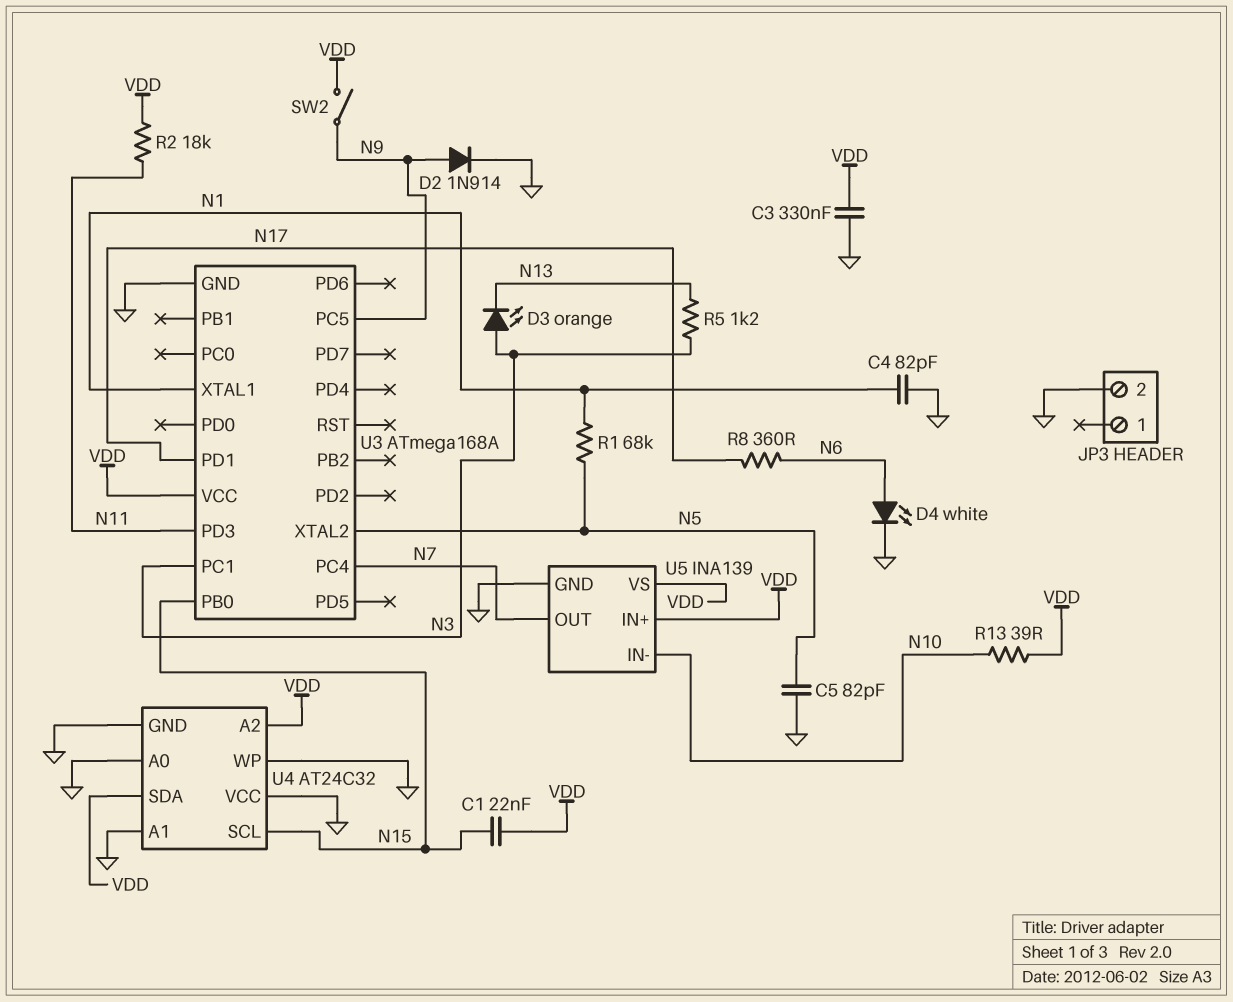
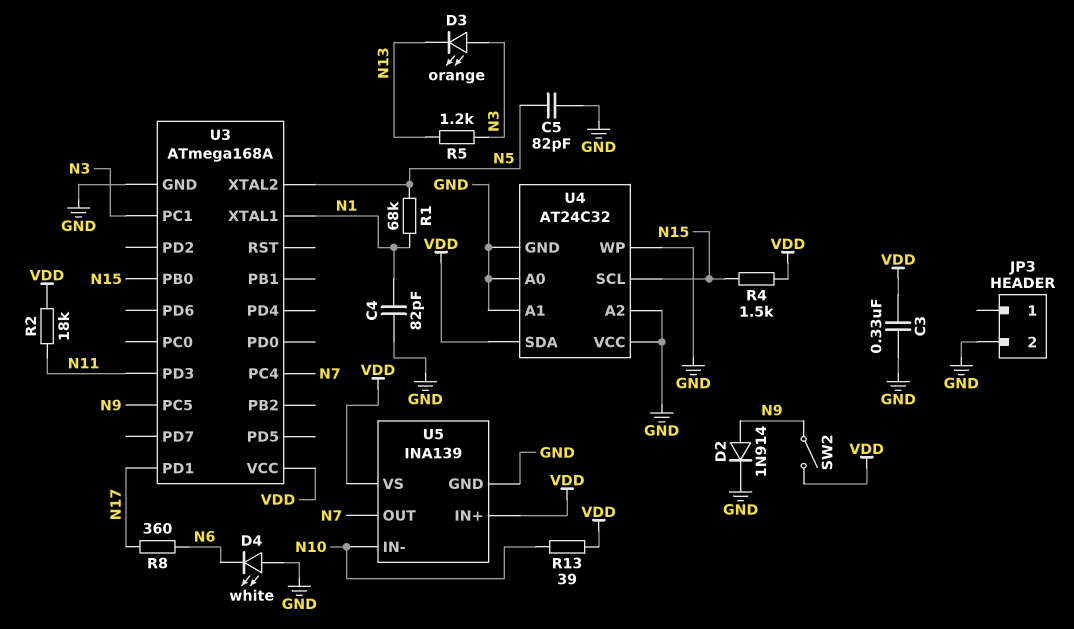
C1: 22nF (N15, VDD) -> none
D4: LED white (A N6, K GND) -> LED white (A GND, K N6)
R4: none -> 1.5k (N15, VDD)
U4 pin A2: VDD -> GND

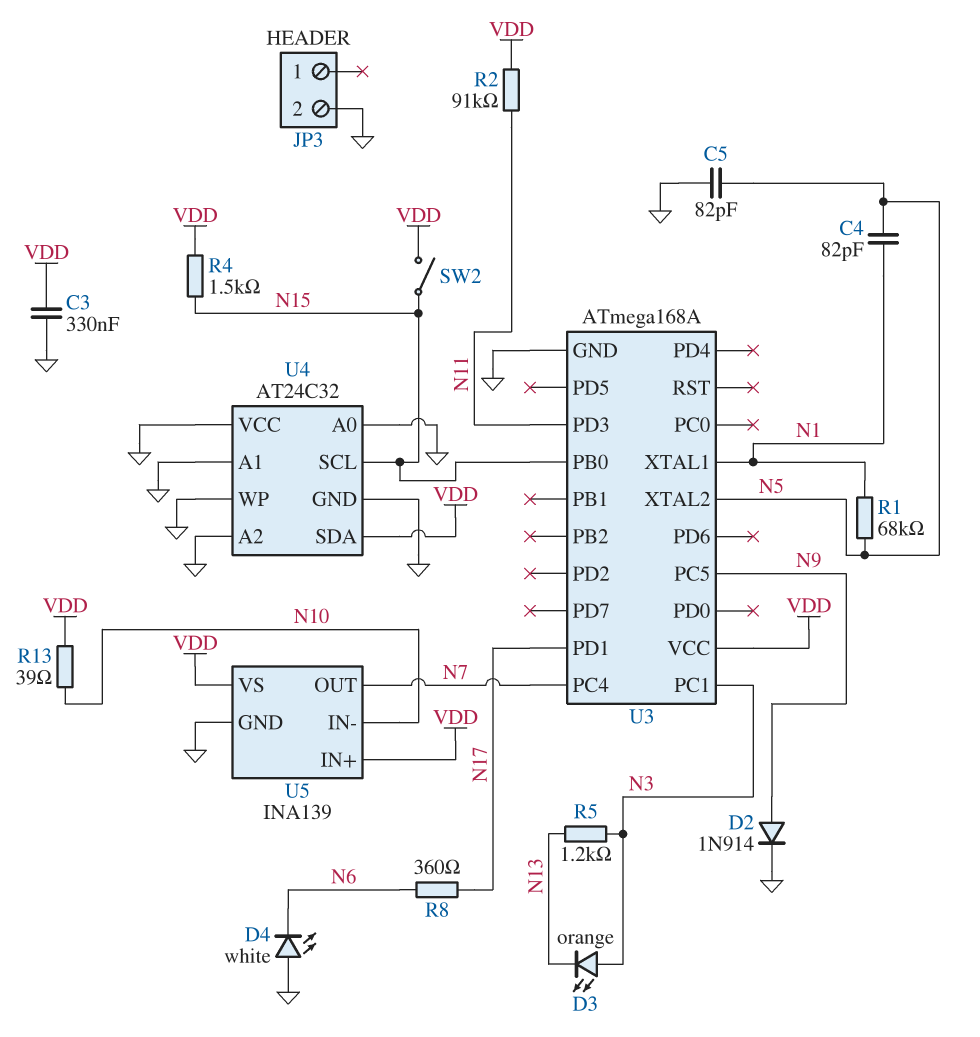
C4: 82pF (GND, N1) -> 82pF (N1, N5)
R2: 18k (N11, VDD) -> 91k (N11, VDD)
SW2: switch (N9, VDD) -> switch (N15, VDD)

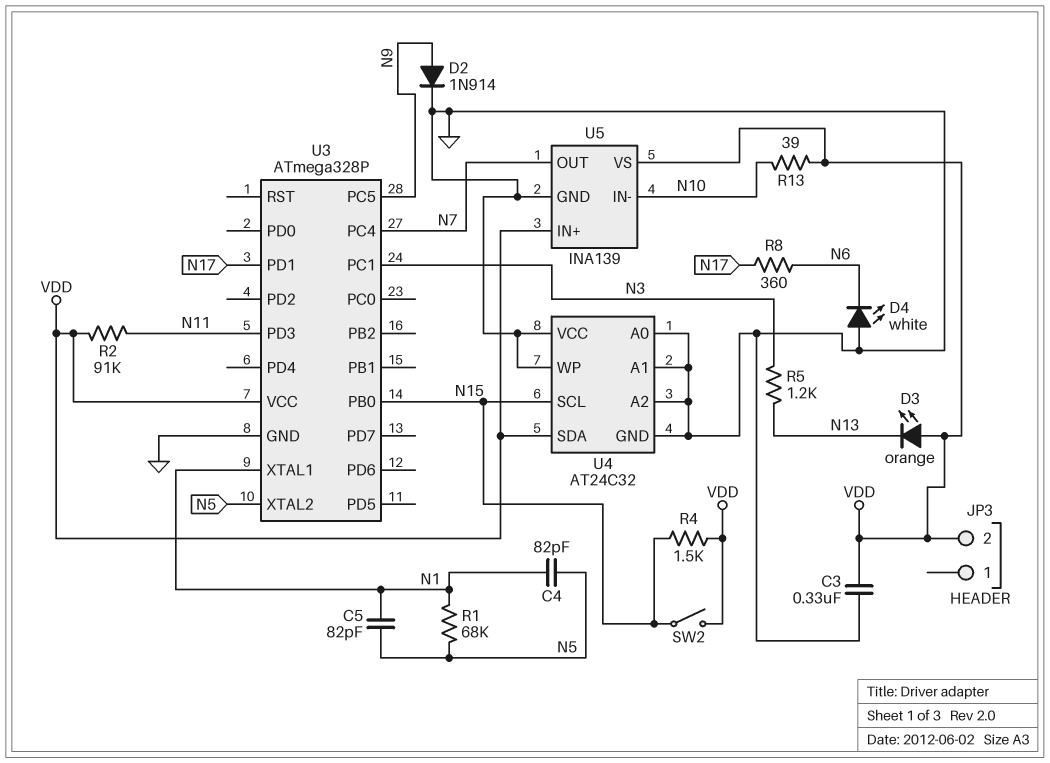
C5: 82pF (GND, N5) -> 82pF (N1, N5)
D3: LED orange (A N3, K N13) -> LED orange (A VDD, K N13)
JP3 pin 2: GND -> VDD
U3: ATmega168A -> ATmega328P

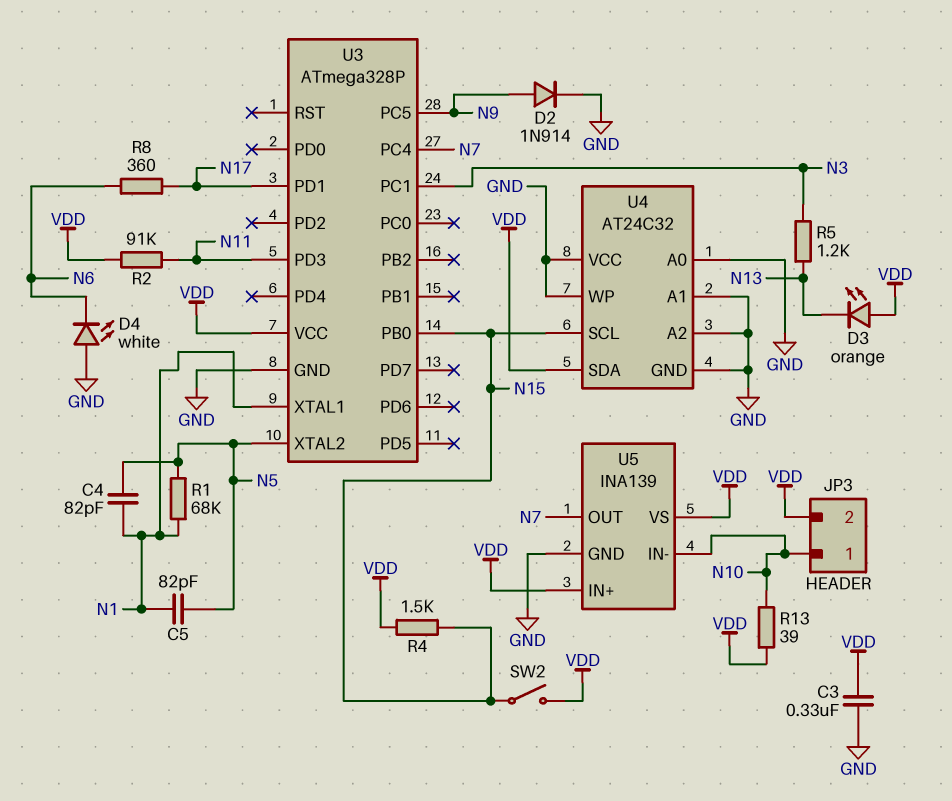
JP3 pin 1: none -> N10

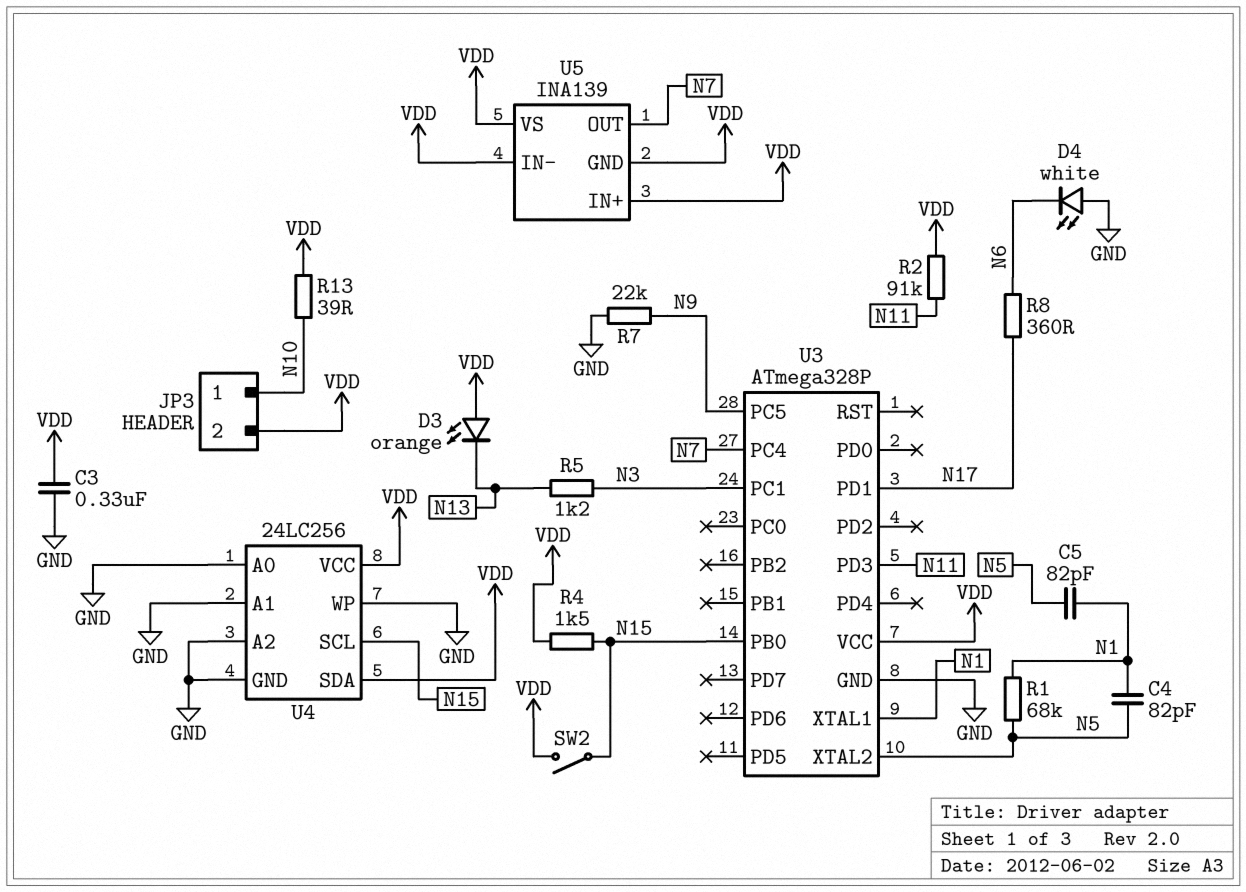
D2: diode 1N914 (A N9, K GND) -> none
R7: none -> 22k (GND, N9)
U4: AT24C32 -> 24LC256
U4 pin VCC: GND -> VDD
U5 pin GND: GND -> VDD
U5 pin IN-: N10 -> VDD

